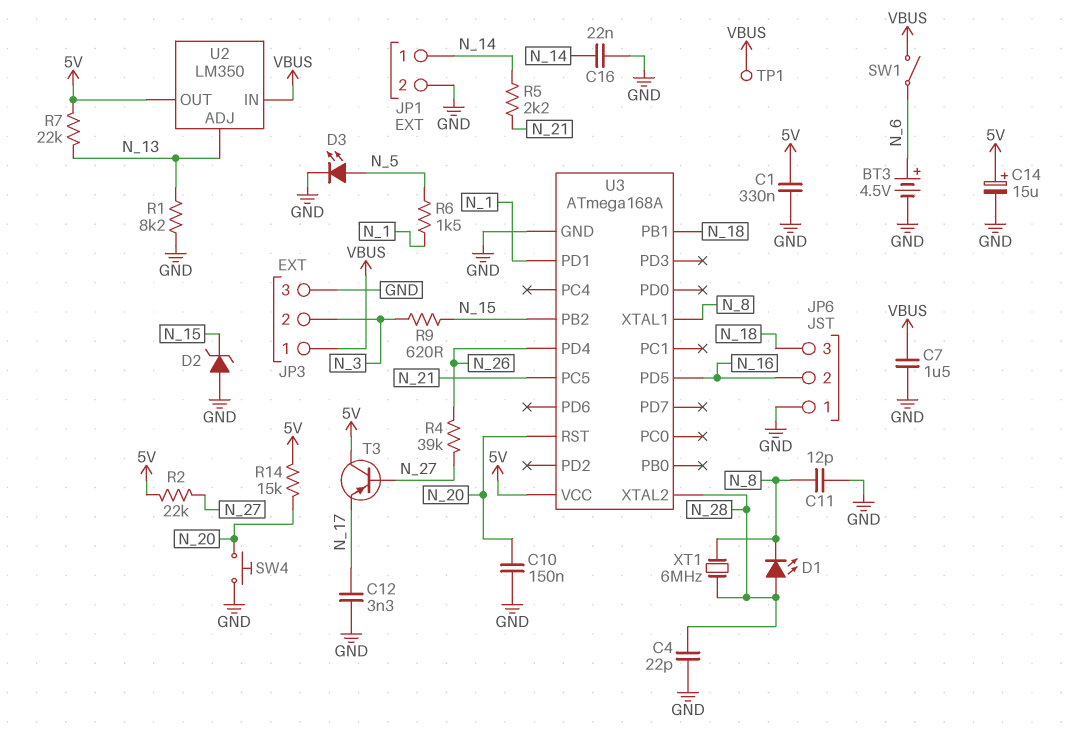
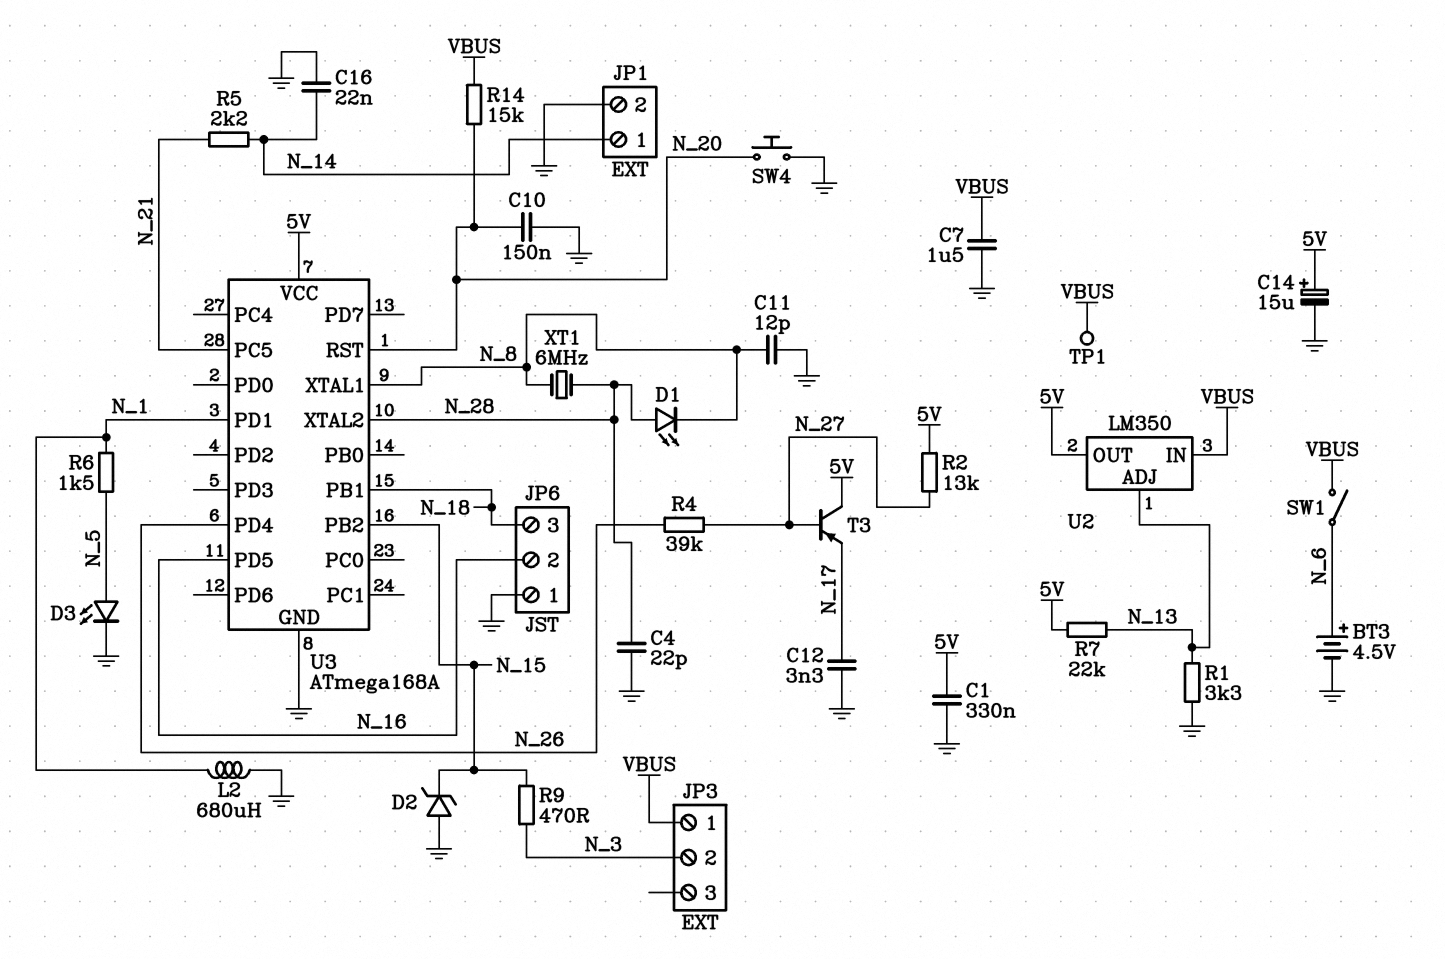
JP3 pin 3: GND -> none
L2: none -> 680uH (GND, N_1)
R1: 8.2k (GND, N_13) -> 3.3k (GND, N_13)
R2: 22k (5V, N_27) -> 13k (5V, N_27)
R9: 620 (N_3, N_15) -> 470 (N_3, N_15)
R14: 15k (5V, N_20) -> 15k (N_20, VBUS)

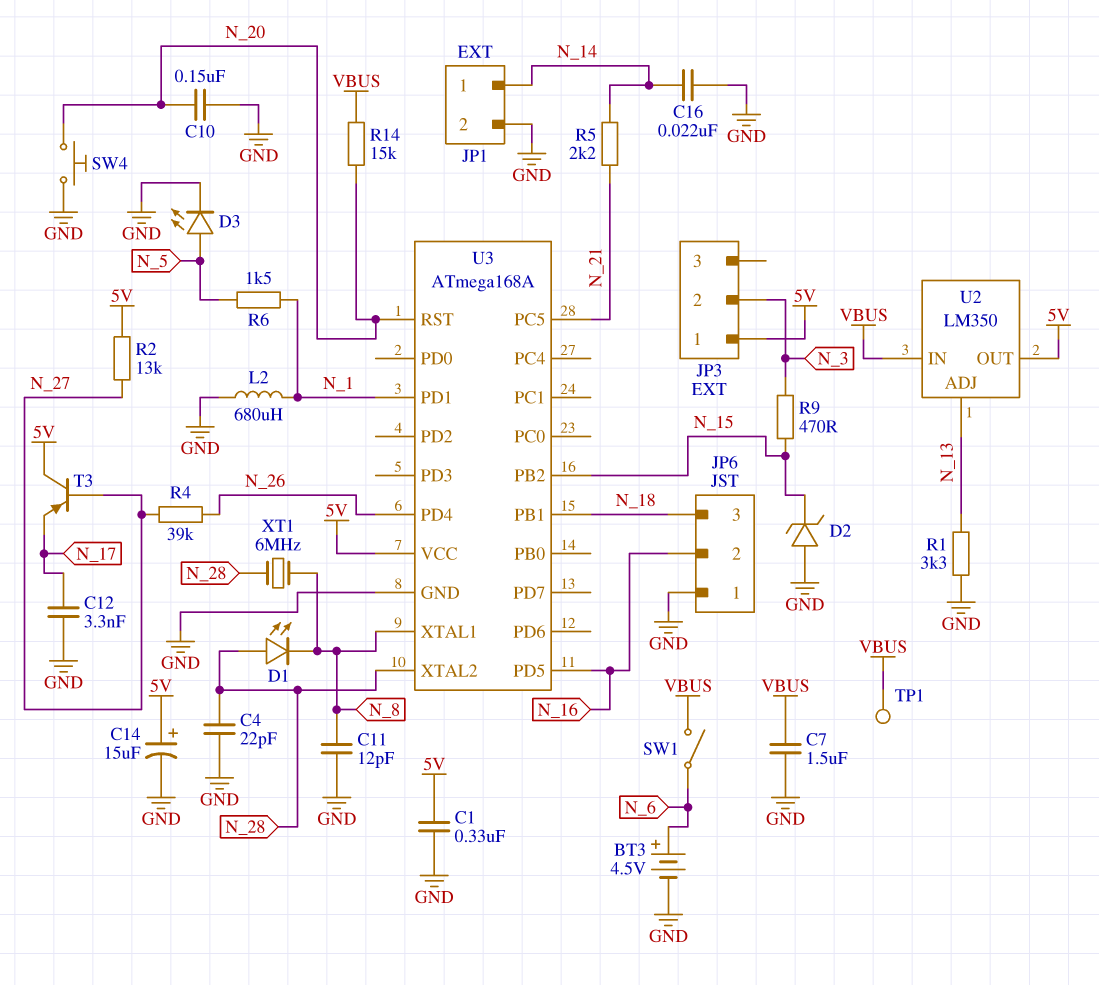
JP3 pin 1: VBUS -> 5V
R7: 22k (5V, N_13) -> none

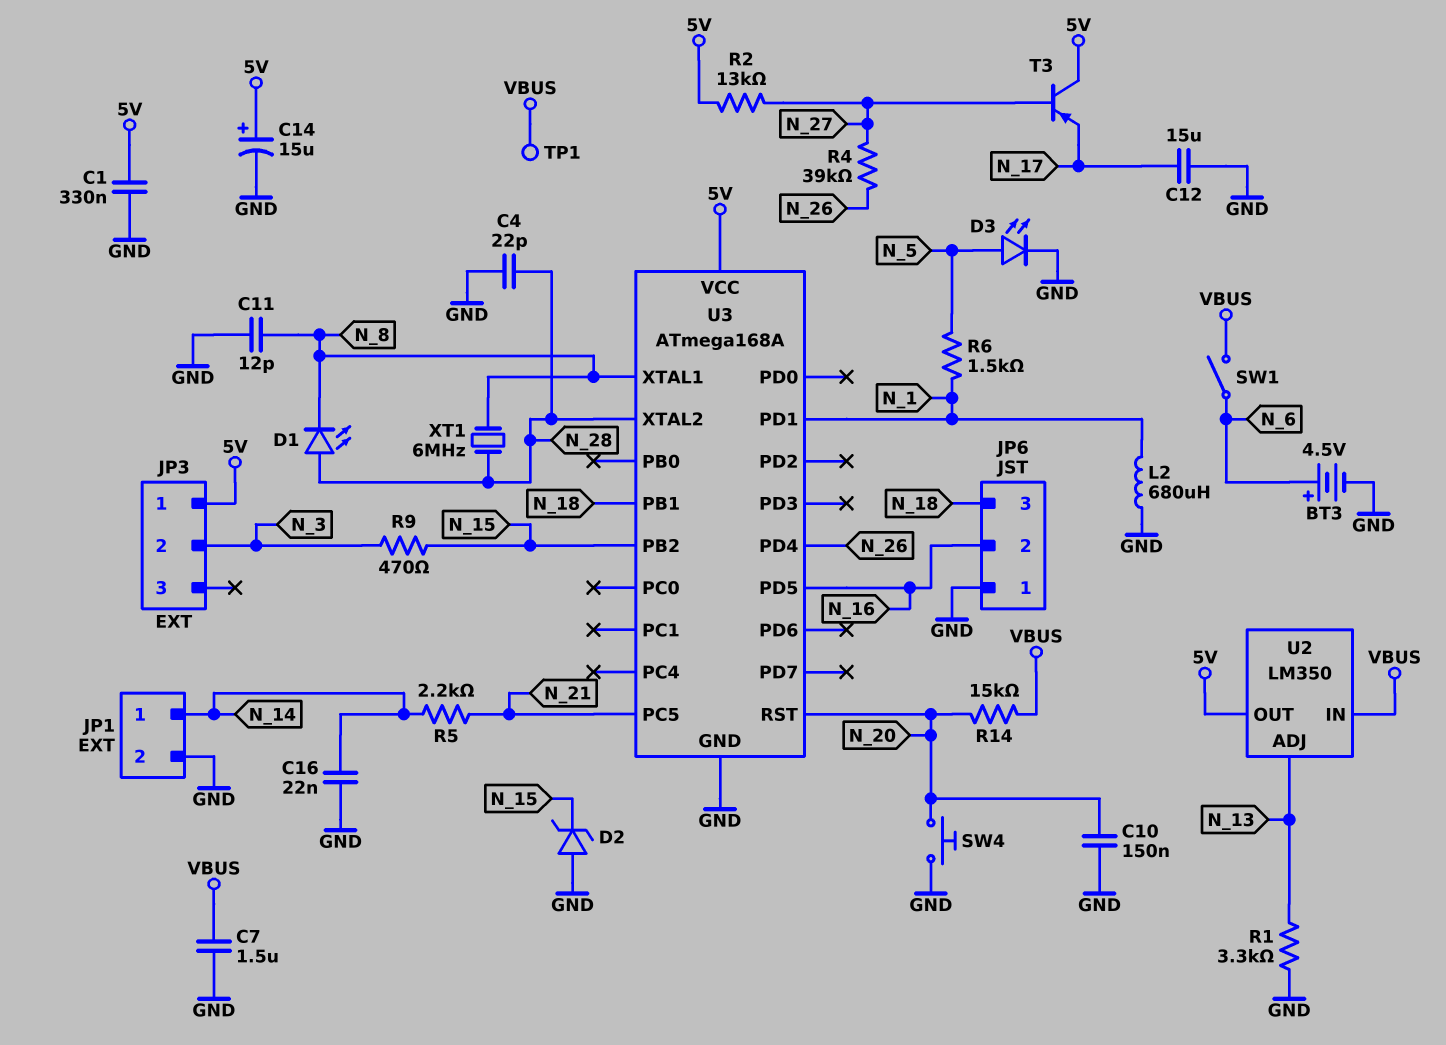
C12: 3.3nF (GND, N_17) -> 15uF (GND, N_17)

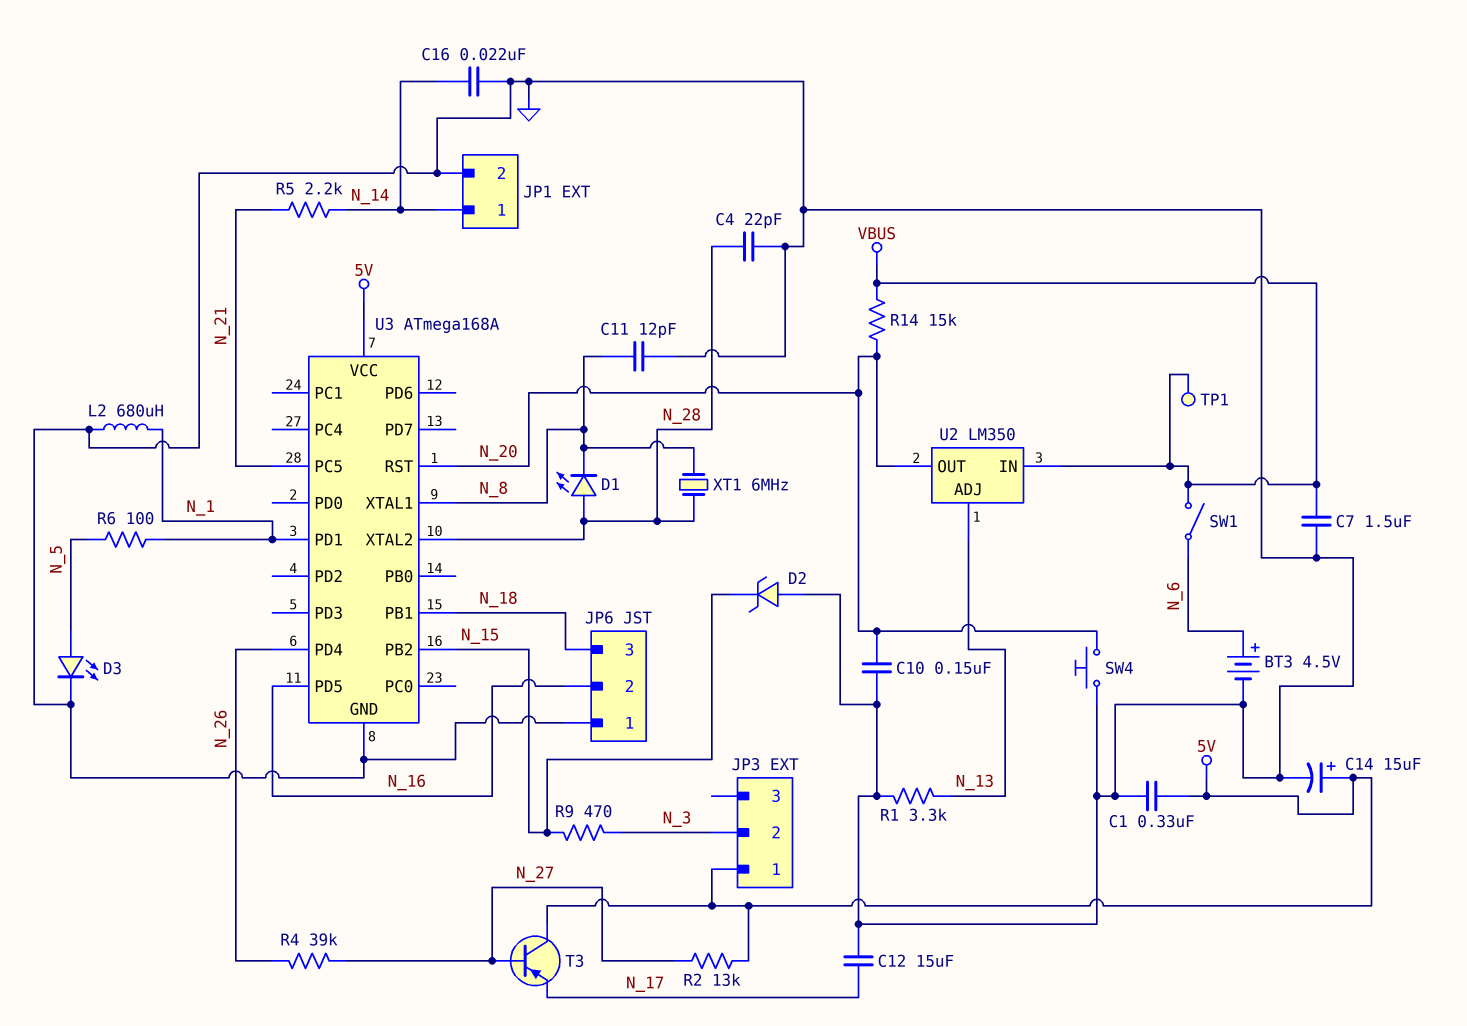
R6: 1.5k (N_1, N_5) -> 100 (N_1, N_5)
U2 pin OUT: 5V -> N_20

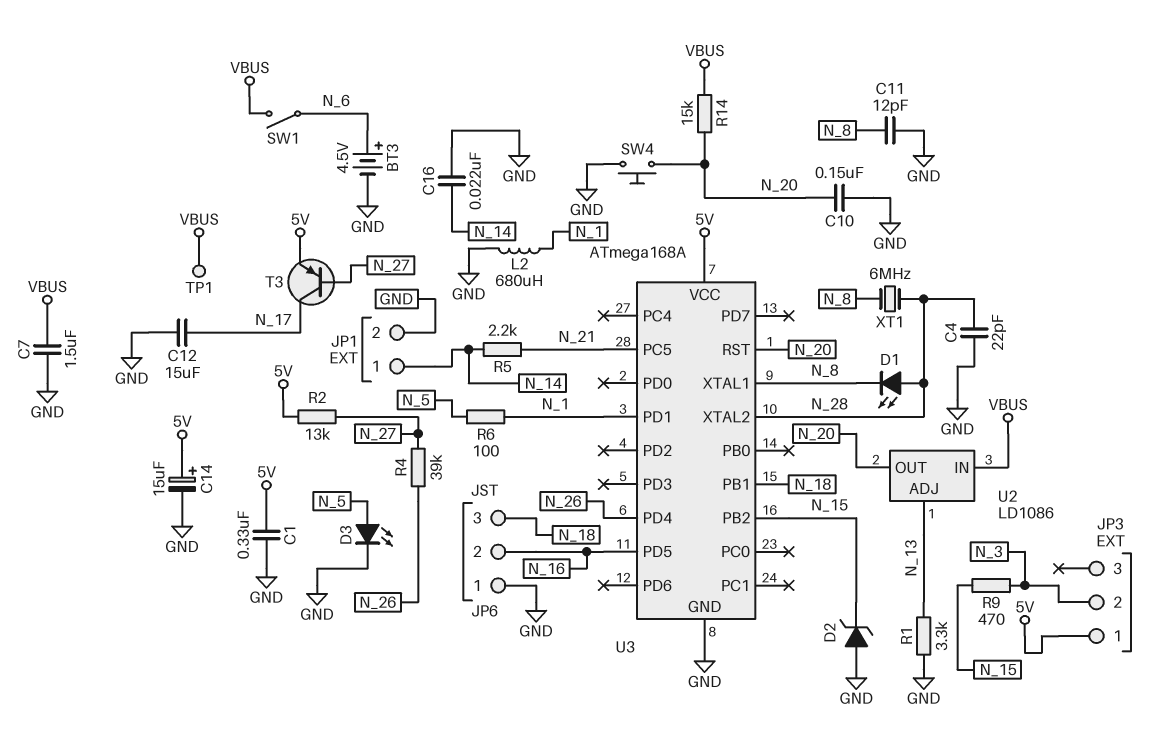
T3: PNP (B N_27, C 5V, E N_17) -> PNP (B N_27, C N_17, E 5V)
U2: LM350 -> LD1086

